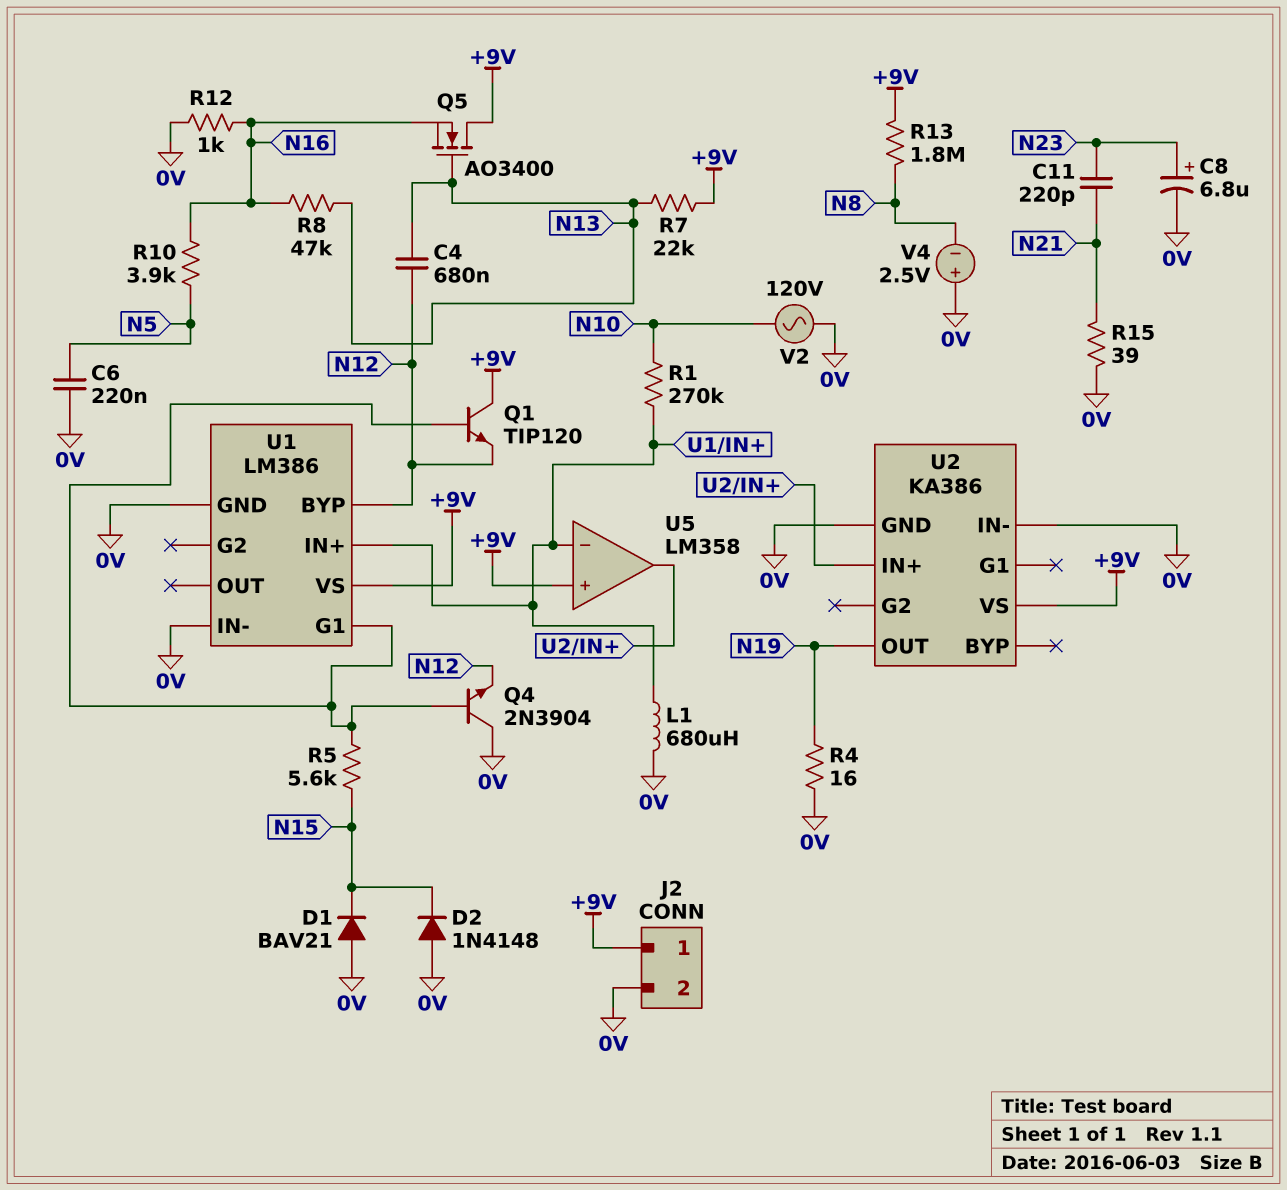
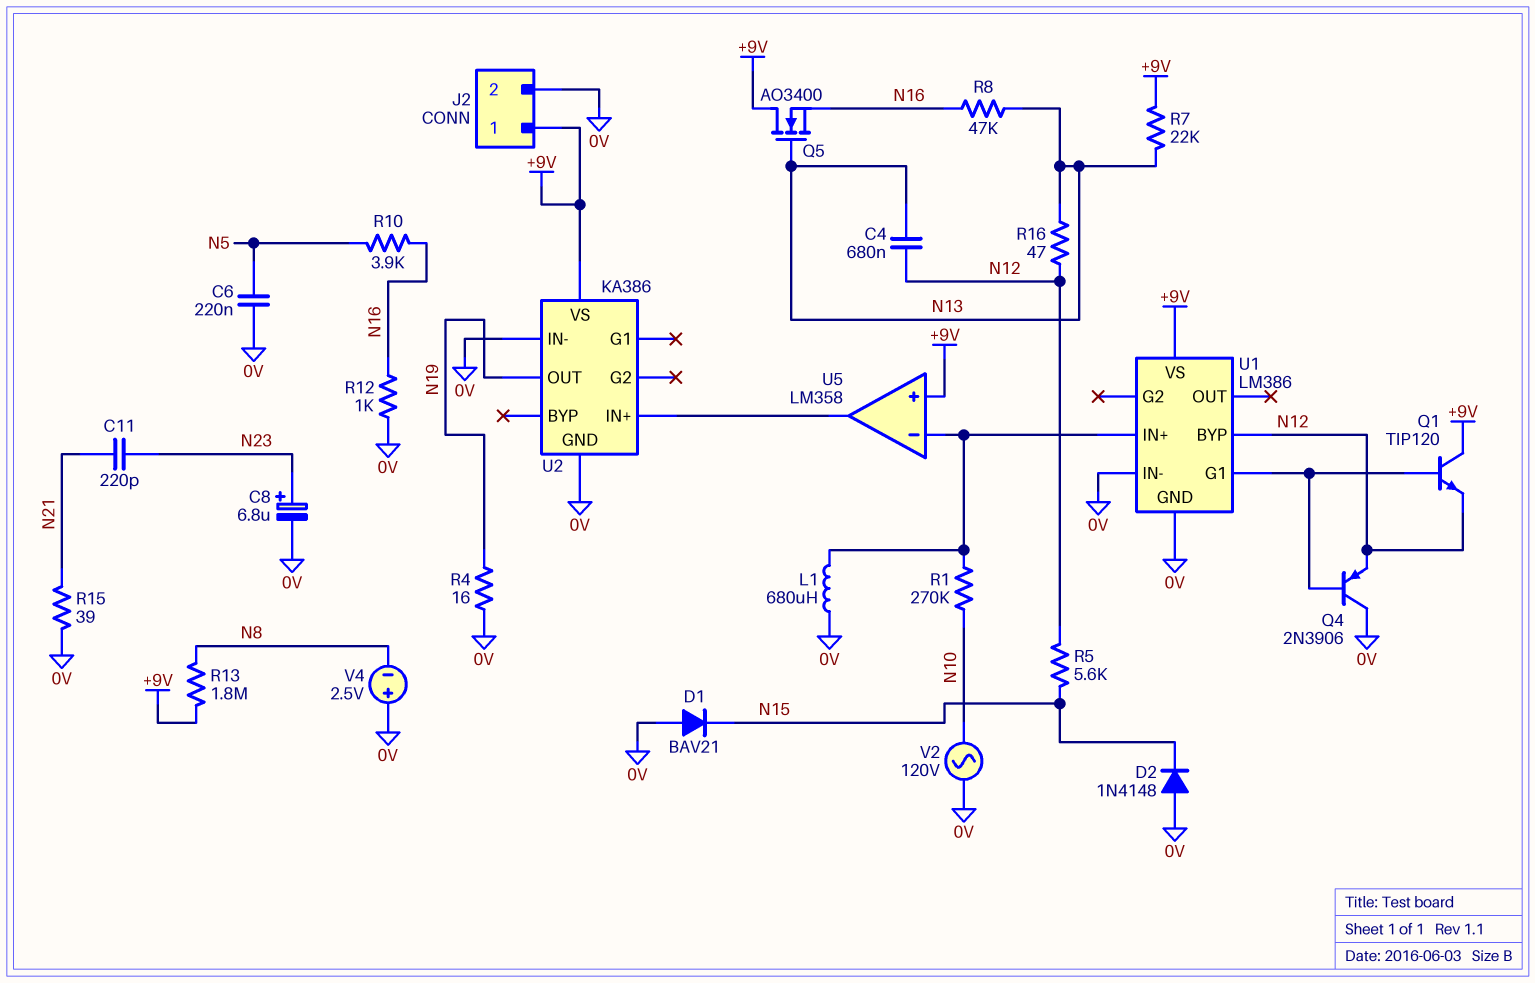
Q4: NPN 2N3904 (B U1/G1, C 0V, E N12) -> PNP 2N3906 (B U1/G1, C 0V, E N12)
R5: 5.6k (N15, U1/G1) -> 5.6k (N12, N15)
R16: none -> 47 (N12, N13)

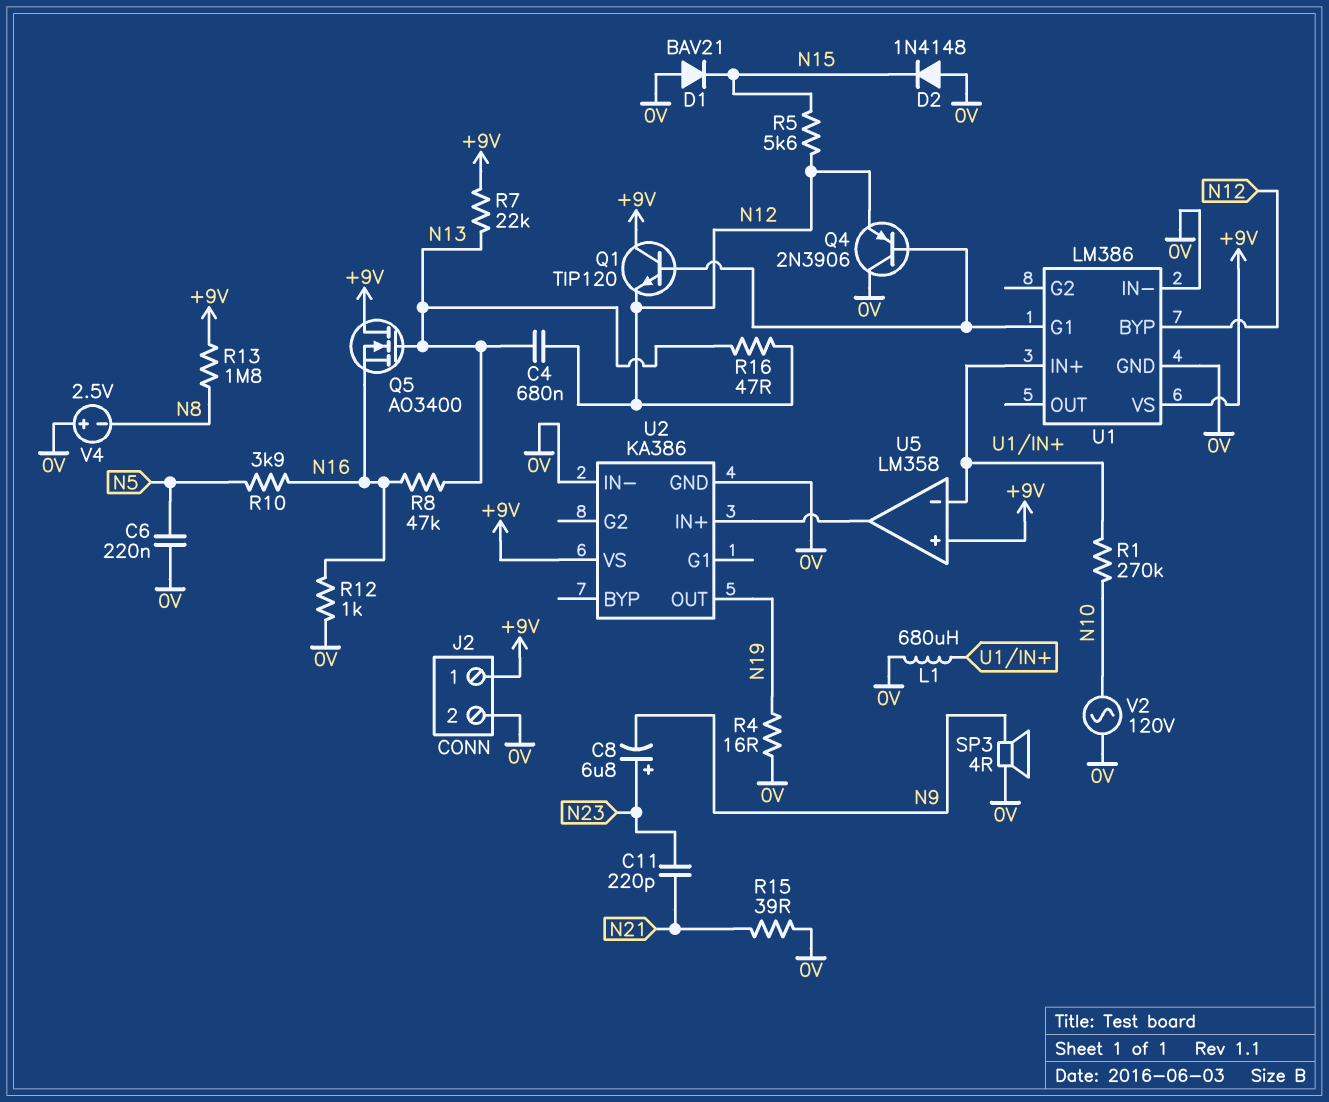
C8: 6.8uF (plus N23, minus 0V) -> 6.8uF (plus N23, minus N9)
SP3: none -> speaker 4R (0V, N9)

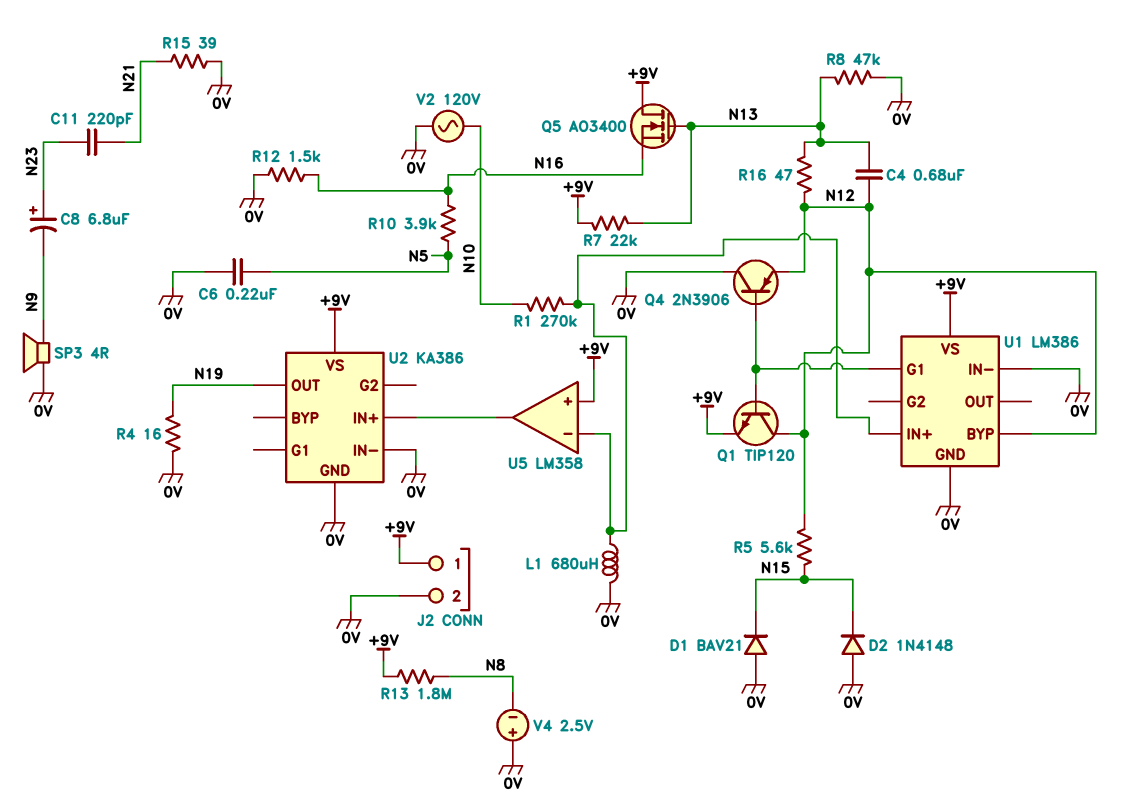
Q1: NPN TIP120 (B U1/G1, C +9V, E N12) -> NPN TIP120 (B U1/G1, C N12, E +9V)
R8: 47k (N13, N16) -> 47k (0V, N13)
R12: 1k (0V, N16) -> 1.5k (0V, N16)

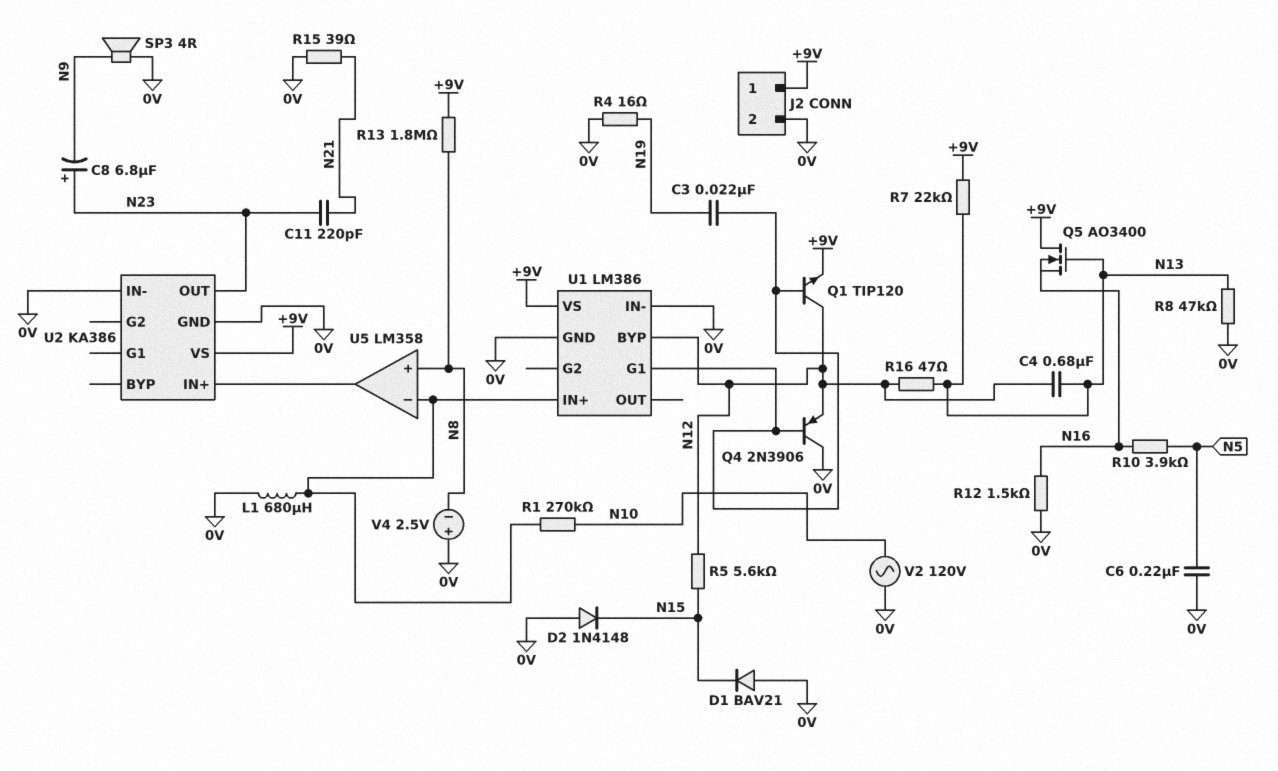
C3: none -> 22nF (N19, U1/G1)
U2 pin OUT: N19 -> N23
U5 pin in+: +9V -> N8

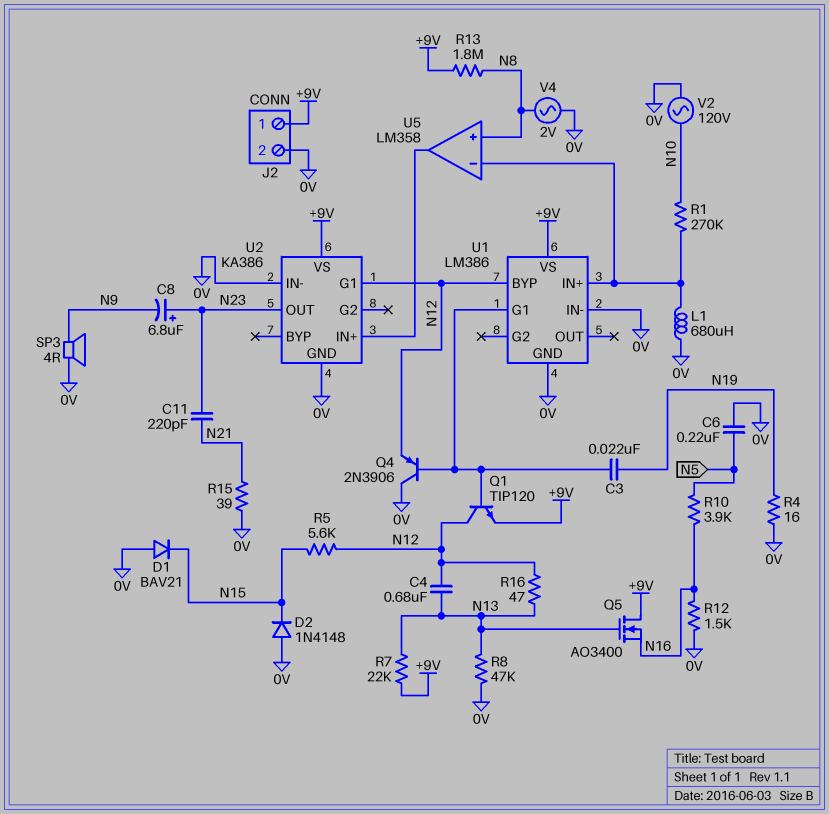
U2 pin G1: none -> N12
V4: 2.5V (plus 0V, minus N8) -> AC 2V (0V, N8)

